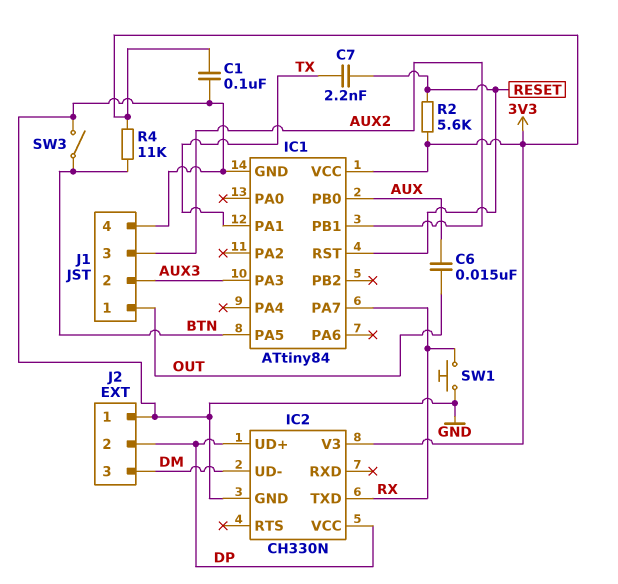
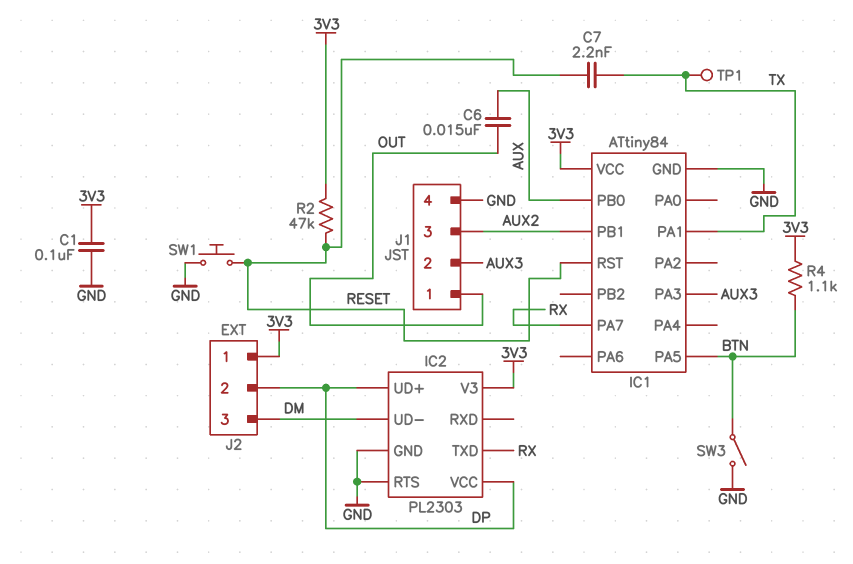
IC2: CH330N -> PL2303
IC2 pin RTS: none -> GND
J2 pin 1: GND -> 3V3
R2: 5.6k (3V3, RESET) -> 47k (3V3, RESET)
R4: 11k (3V3, BTN) -> 1.1k (3V3, BTN)
SW1: button (GND, RX) -> button (GND, RESET)
TP1: none -> test point (TX)

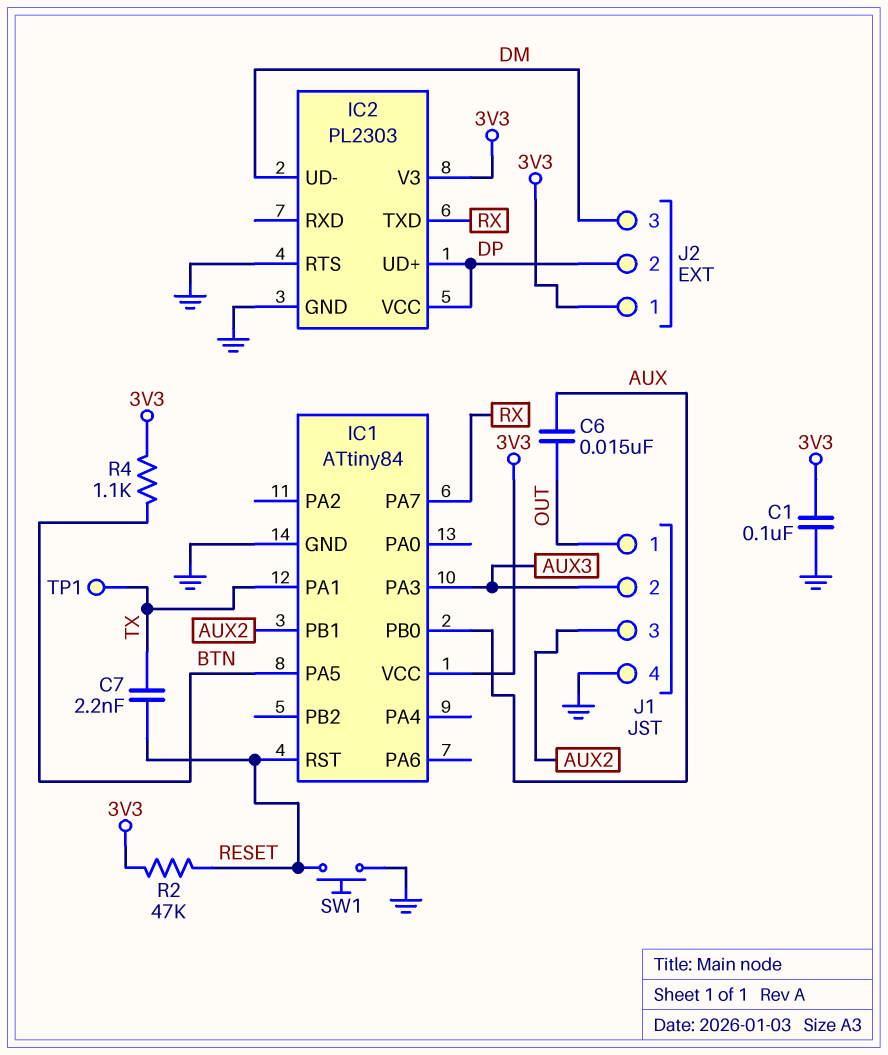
SW3: switch (BTN, GND) -> none

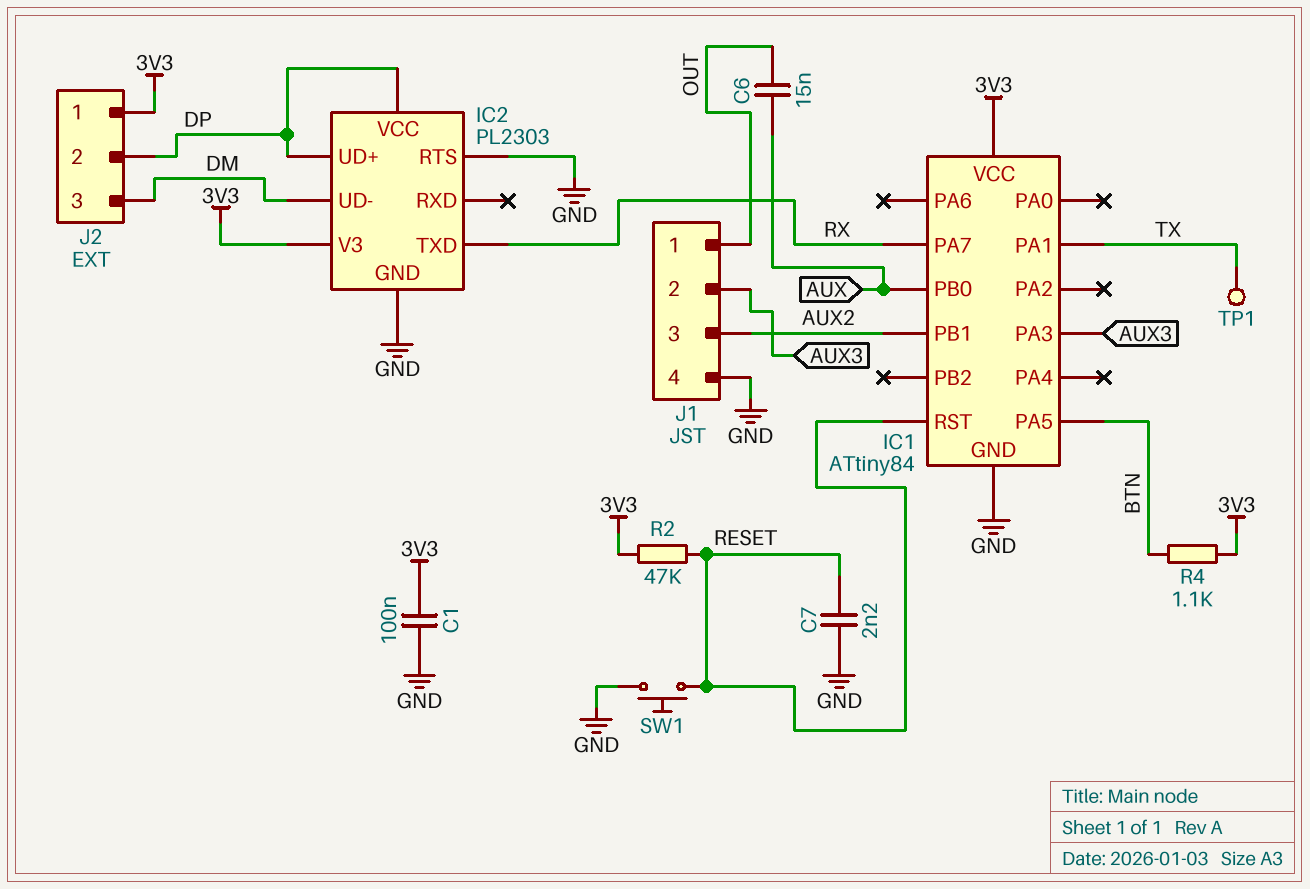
C7: 2.2nF (RESET, TX) -> 2.2nF (GND, RESET)

